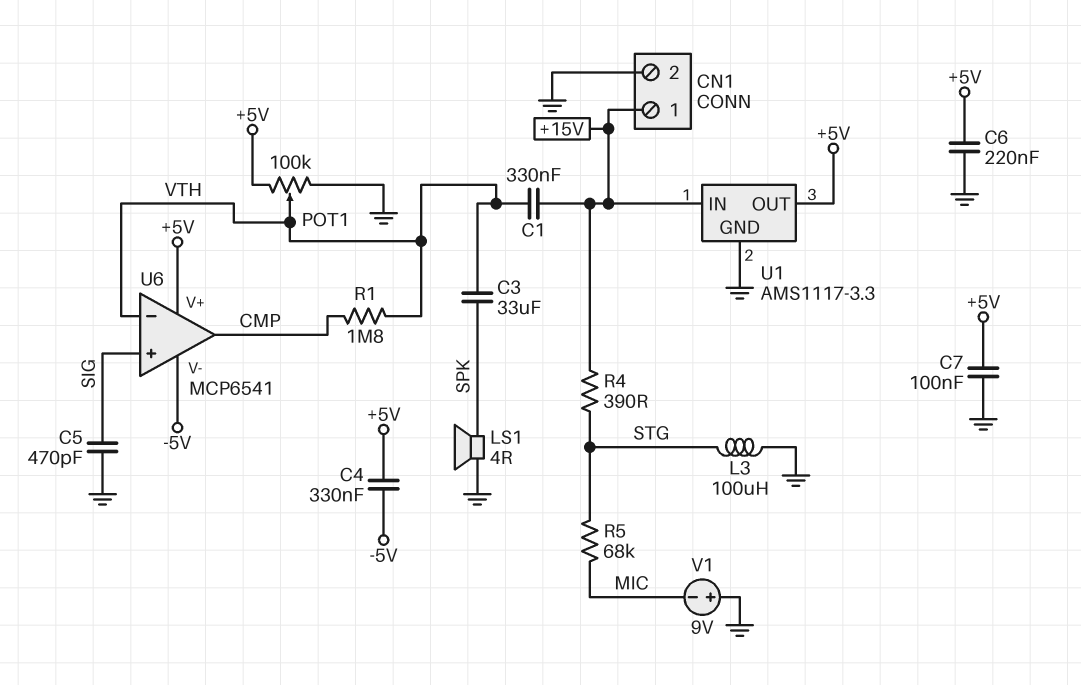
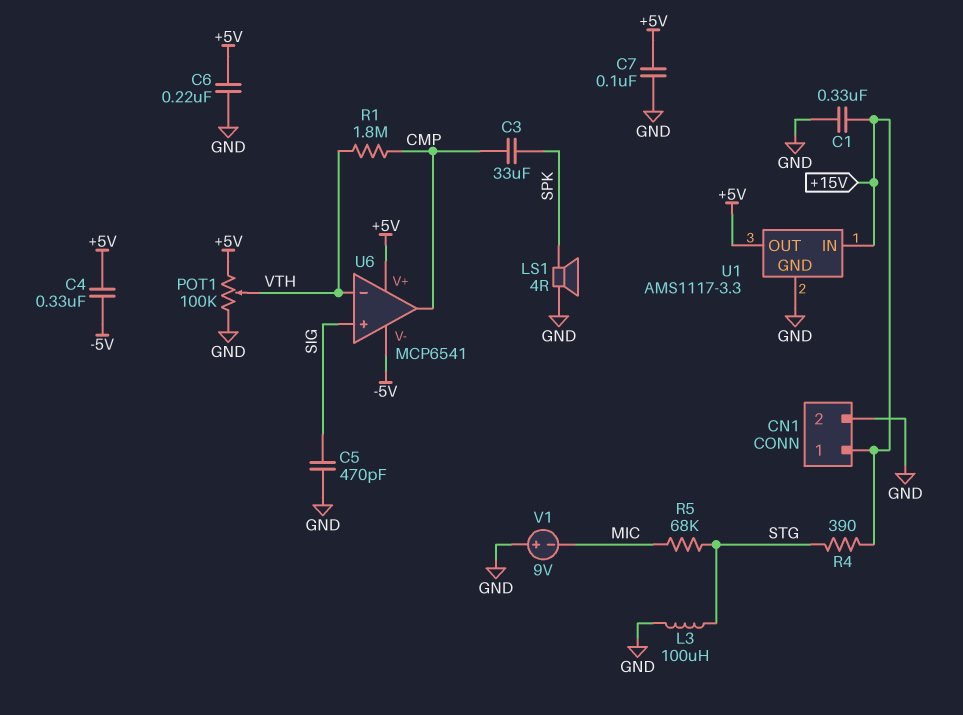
C1: 330nF (+15V, VTH) -> 330nF (+15V, GND)
C3: 33uF (SPK, VTH) -> 33uF (CMP, SPK)

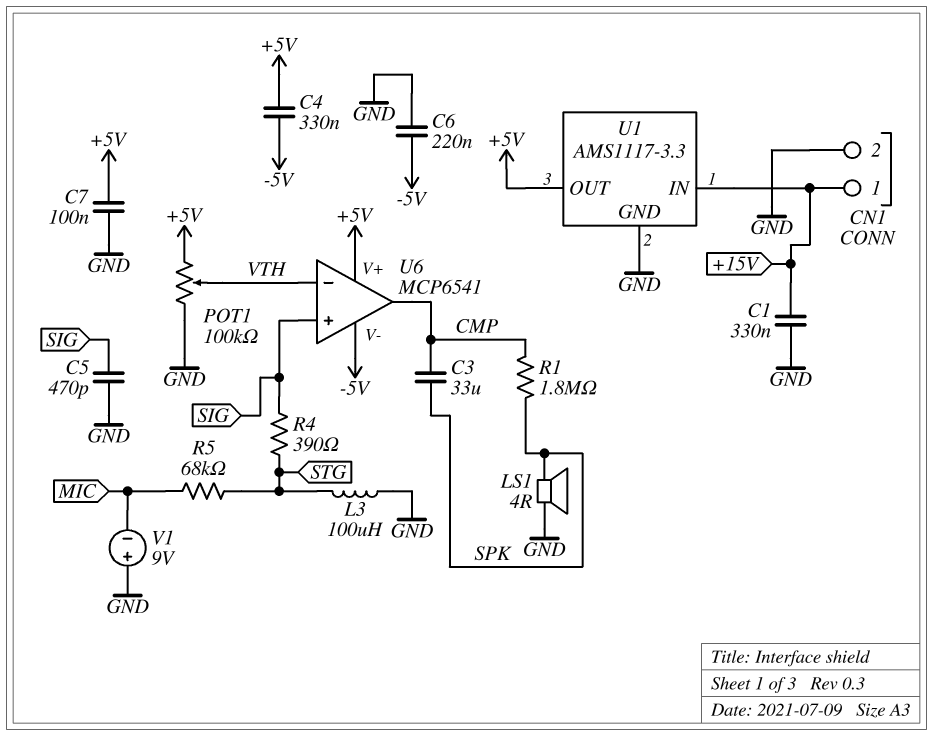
C6: 220nF (+5V, GND) -> 220nF (-5V, GND)
R1: 1.8M (CMP, VTH) -> 1.8M (CMP, SPK)
R4: 390 (+15V, STG) -> 390 (SIG, STG)

